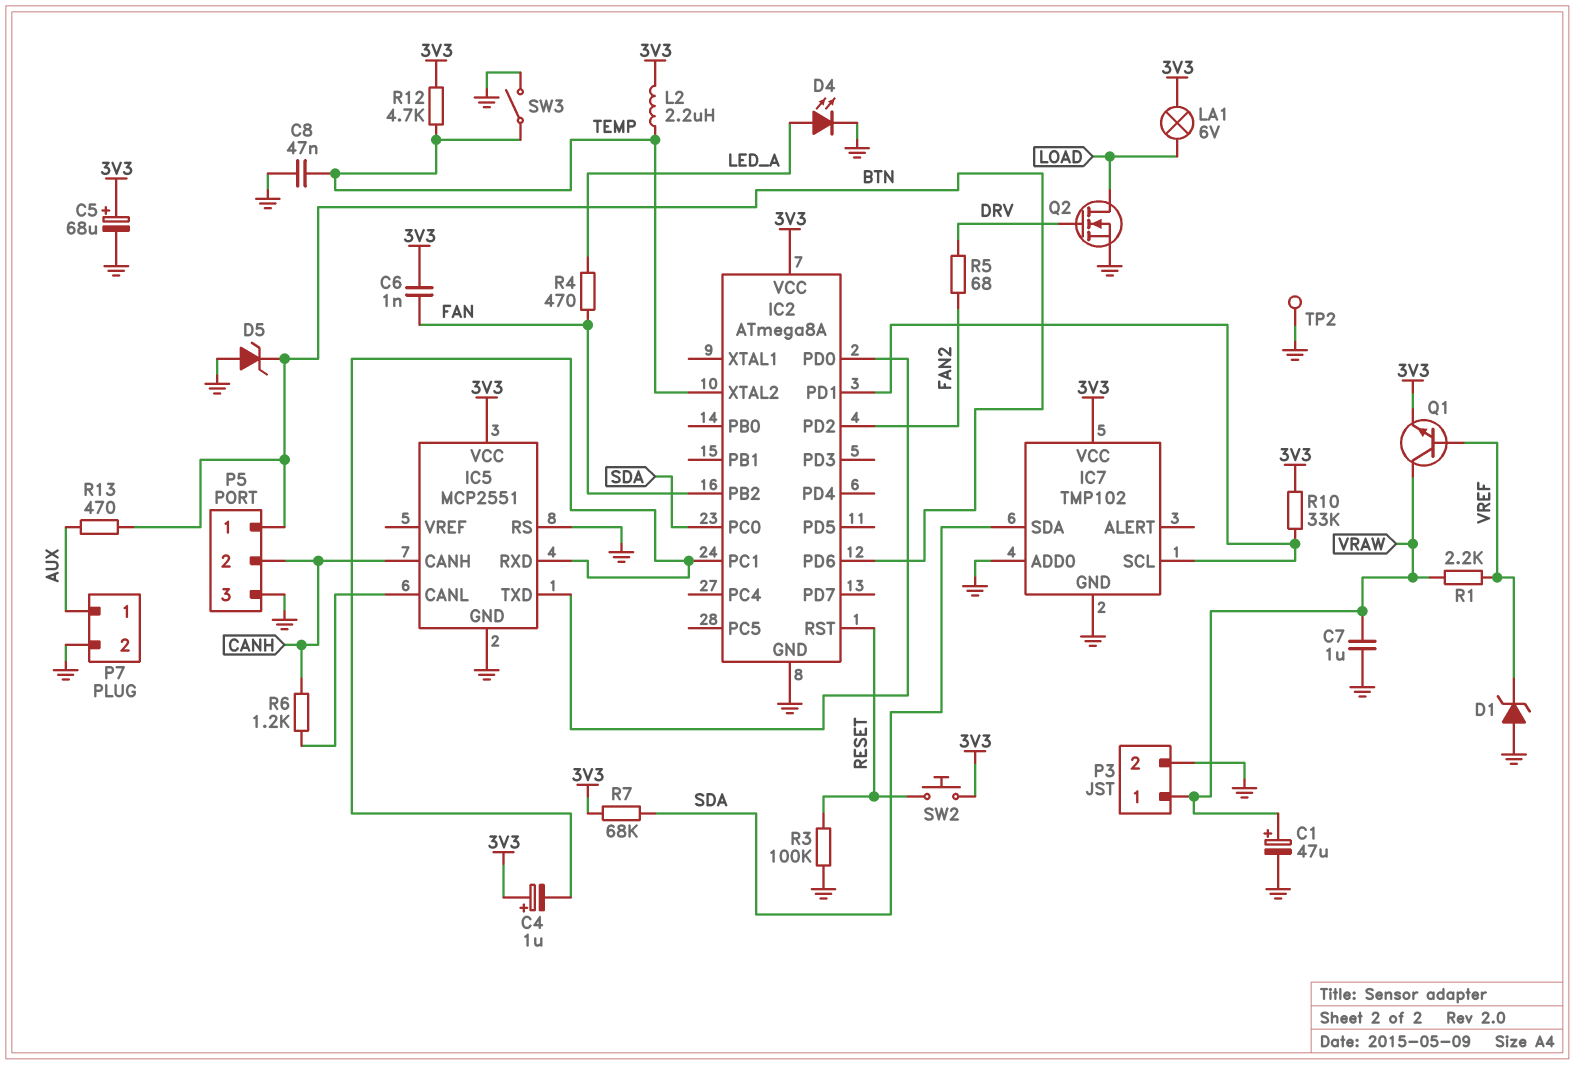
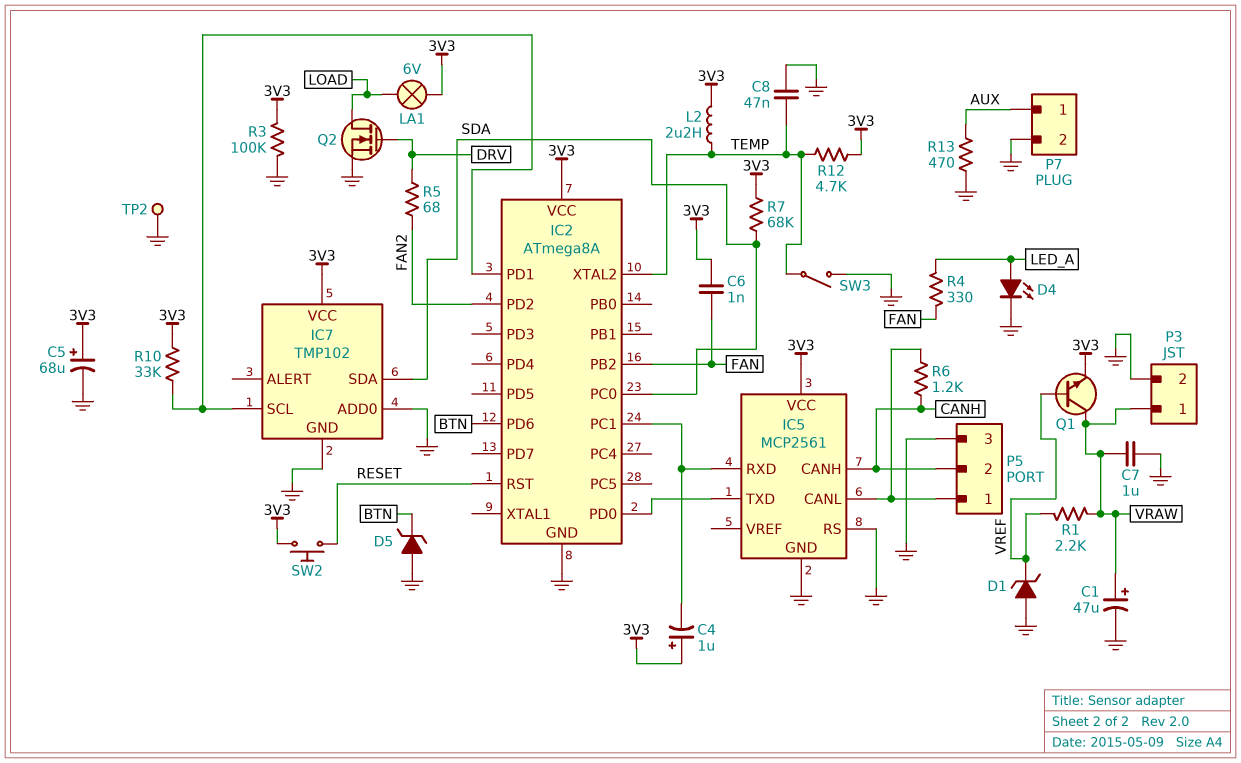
IC5: MCP2551 -> MCP2561
P5 pin 1: BTN -> IC5/CANL
R3: 100k (GND, RESET) -> 100k (3V3, GND)
R4: 470 (FAN, LED_A) -> 330 (FAN, LED_A)
R13: 470 (AUX, BTN) -> 470 (AUX, GND)

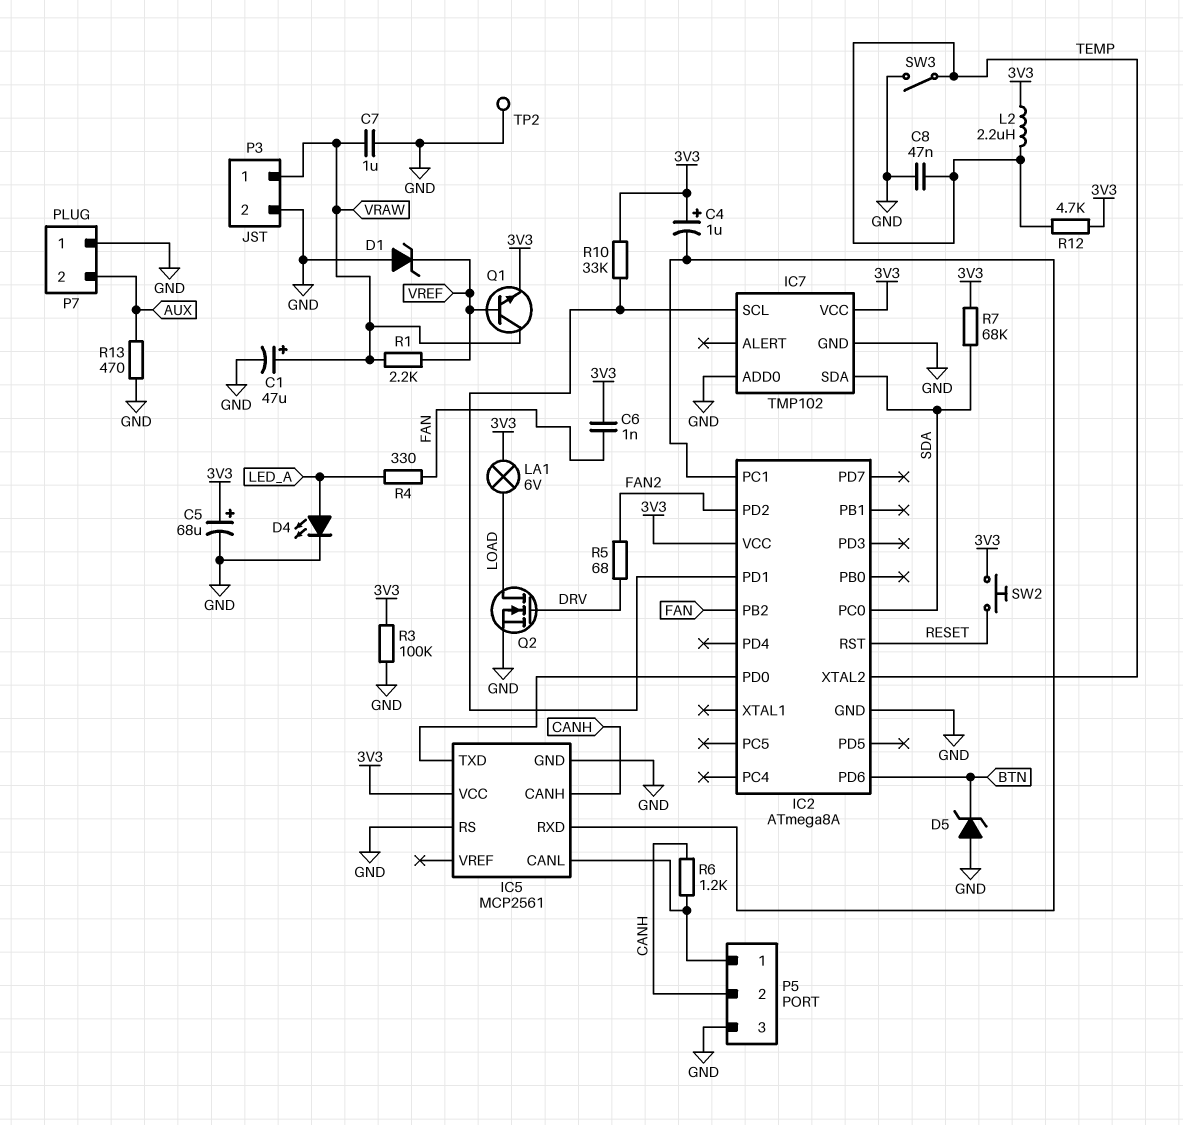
P7 pin 1: AUX -> GND
P7 pin 2: GND -> AUX

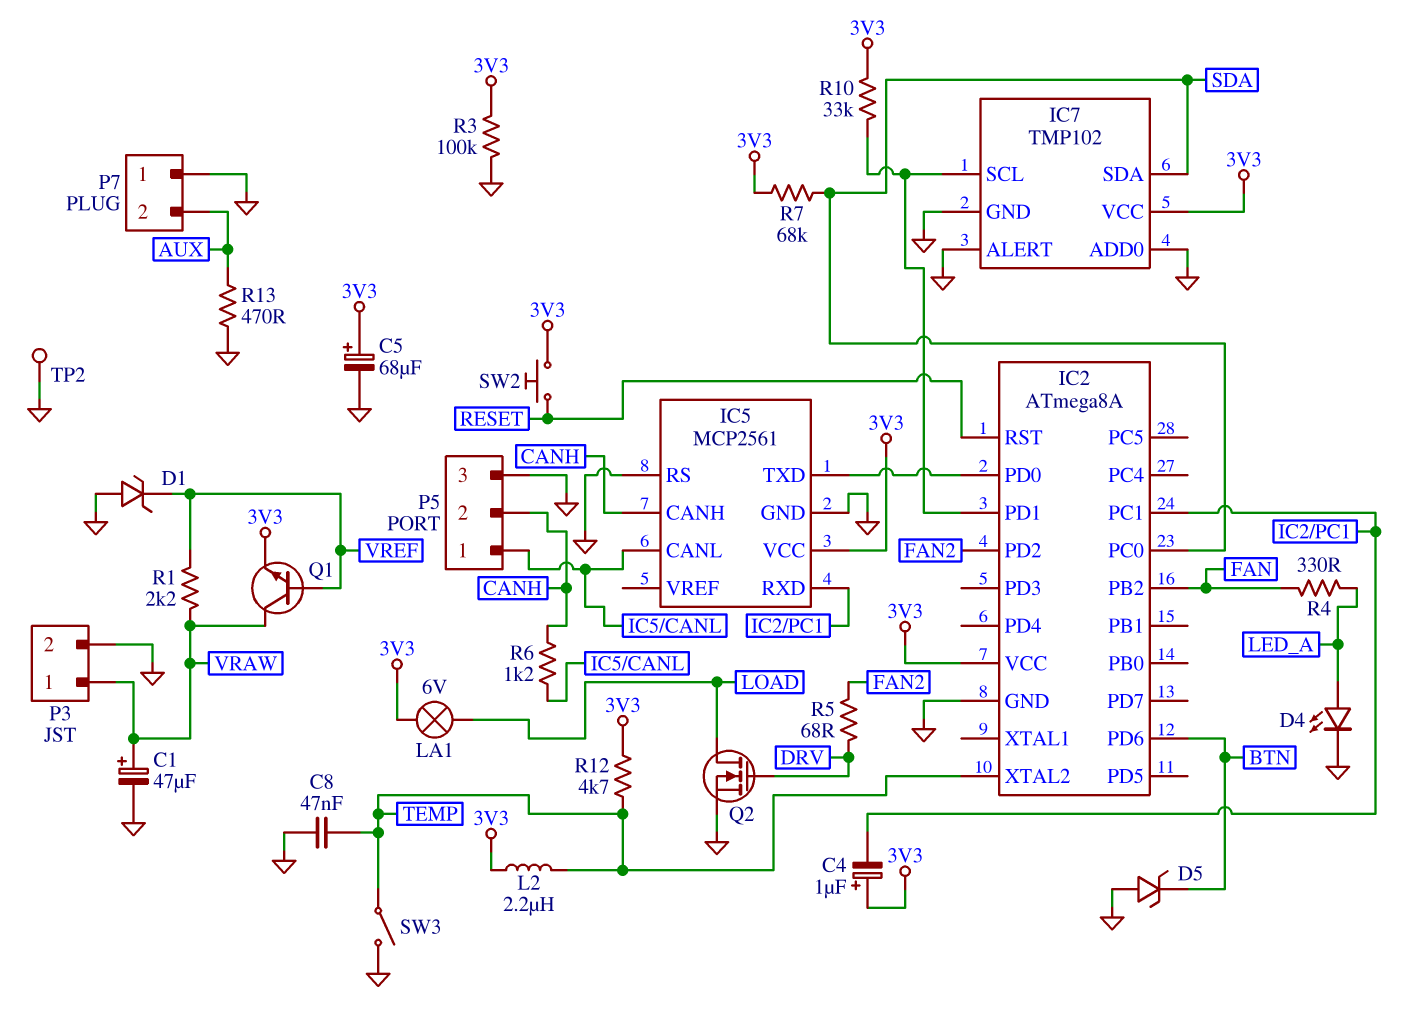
C6: 1nF (3V3, FAN) -> none
C7: 1uF (GND, VRAW) -> none
IC7 pin ALERT: none -> GND

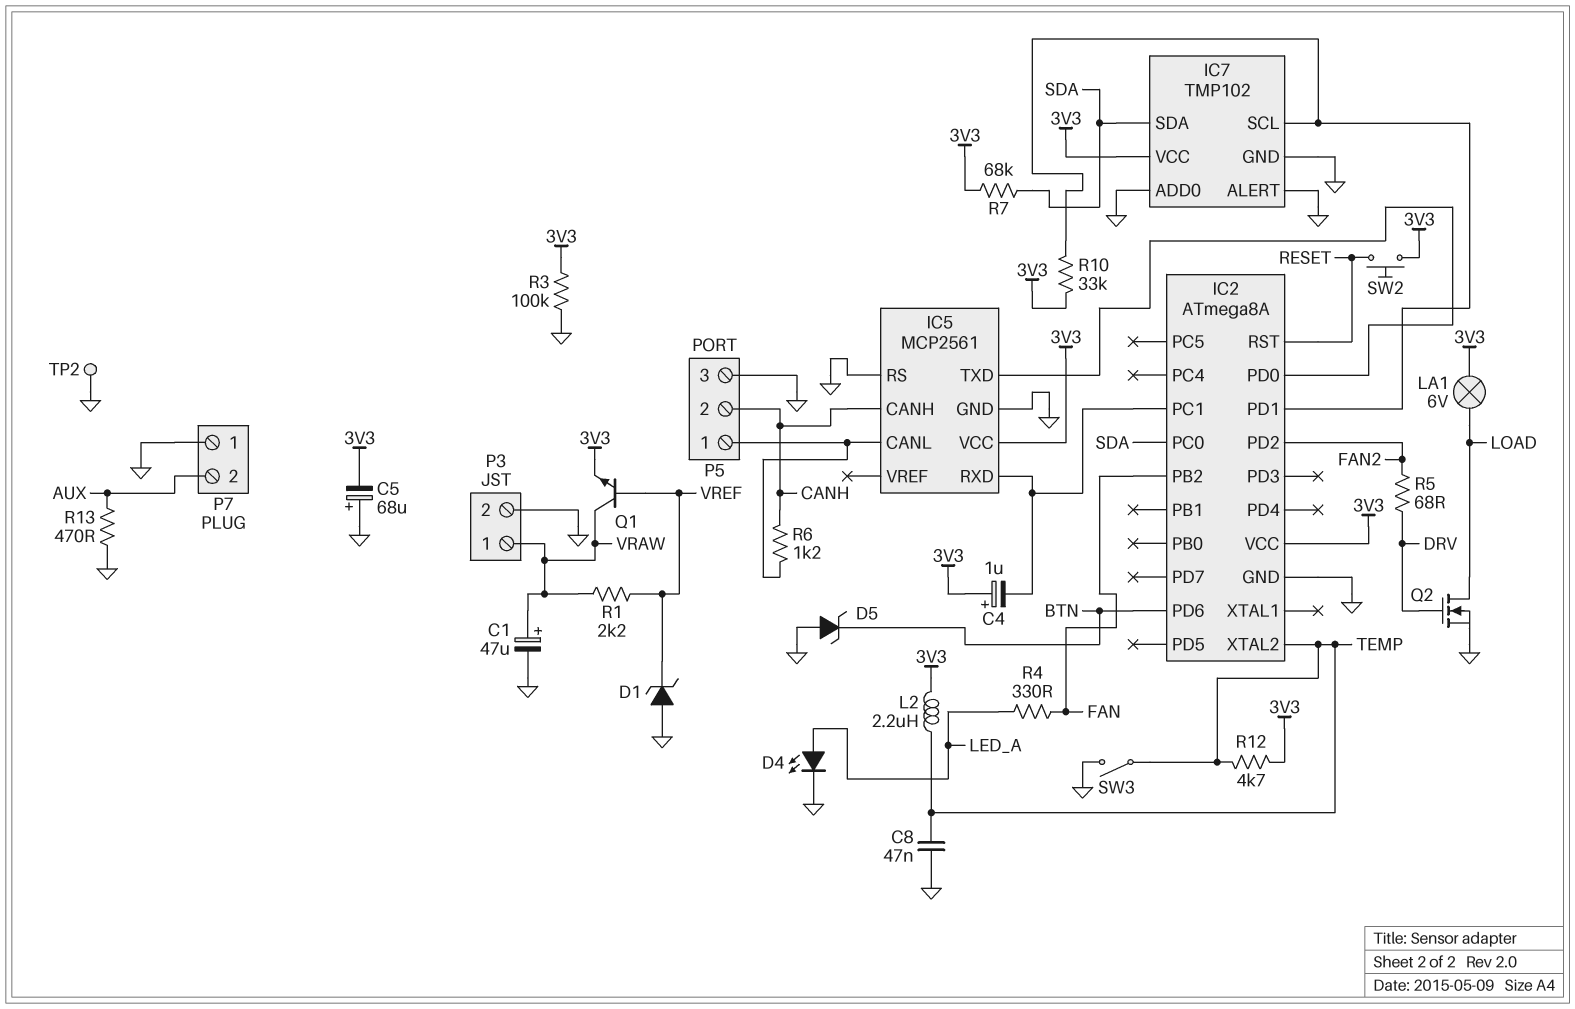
C5: 68uF (plus 3V3, minus GND) -> 68uF (plus GND, minus 3V3)

